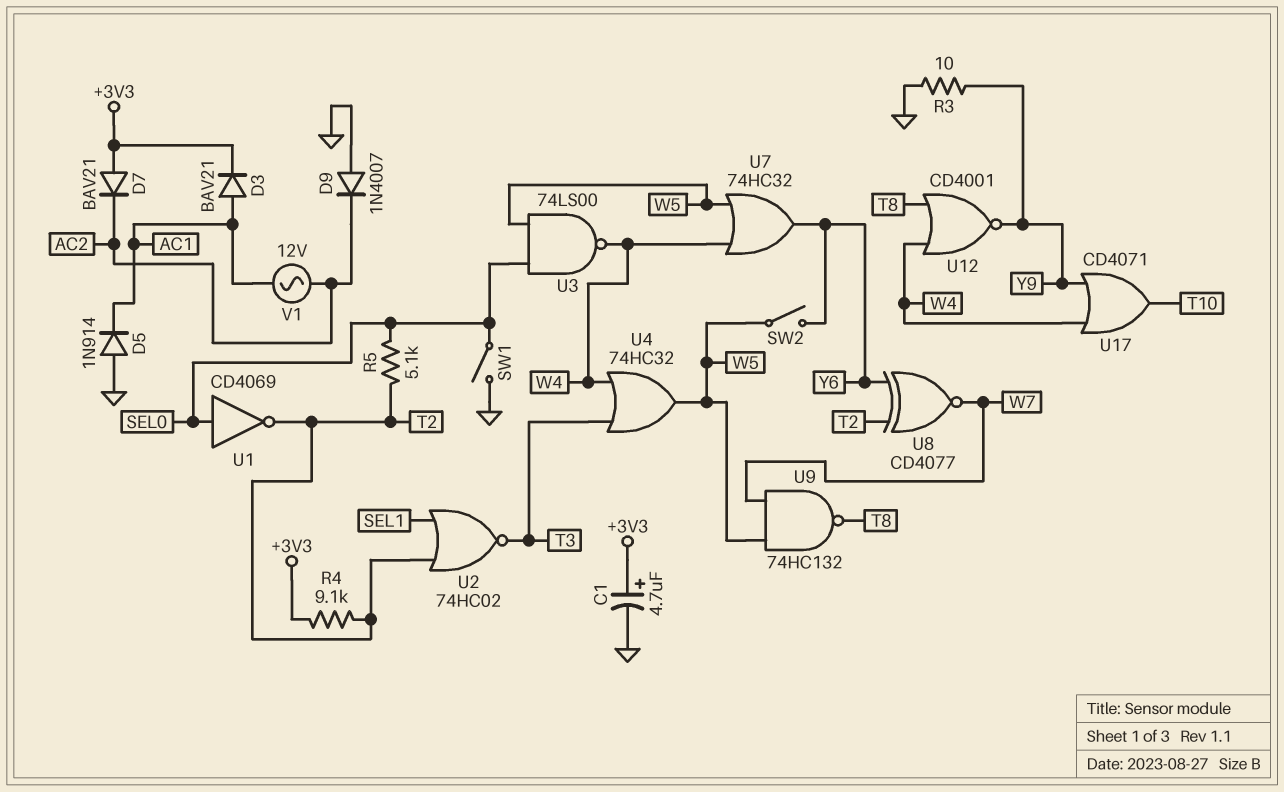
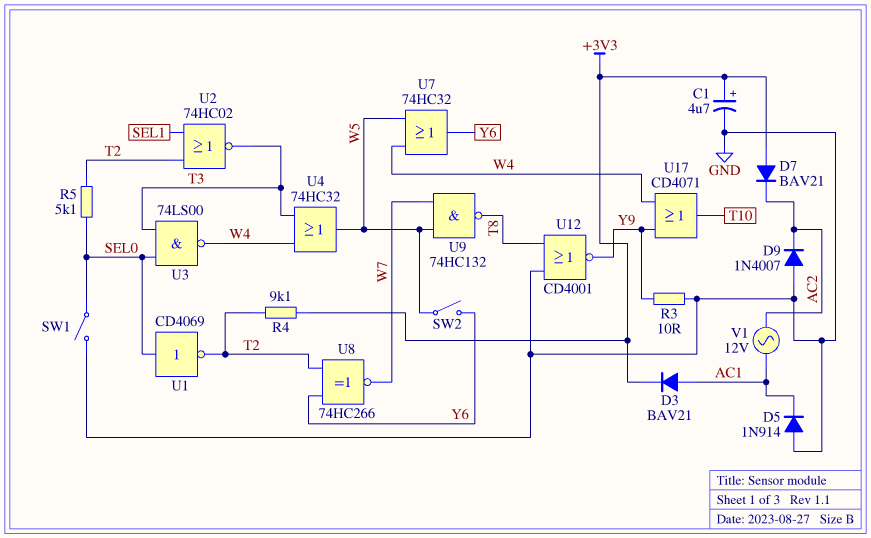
U3: NAND 74LS00 (in SEL0, in W5, out W4) -> NAND 74LS00 (in SEL0, in T3, out W4)
U8: XNOR CD4077 (in T2, in Y6, out W7) -> XNOR 74HC266 (in T2, in Y6, out W7)
U12: NOR CD4001 (in T8, in W4, out Y9) -> NOR CD4001 (in GND, in T8, out Y9)

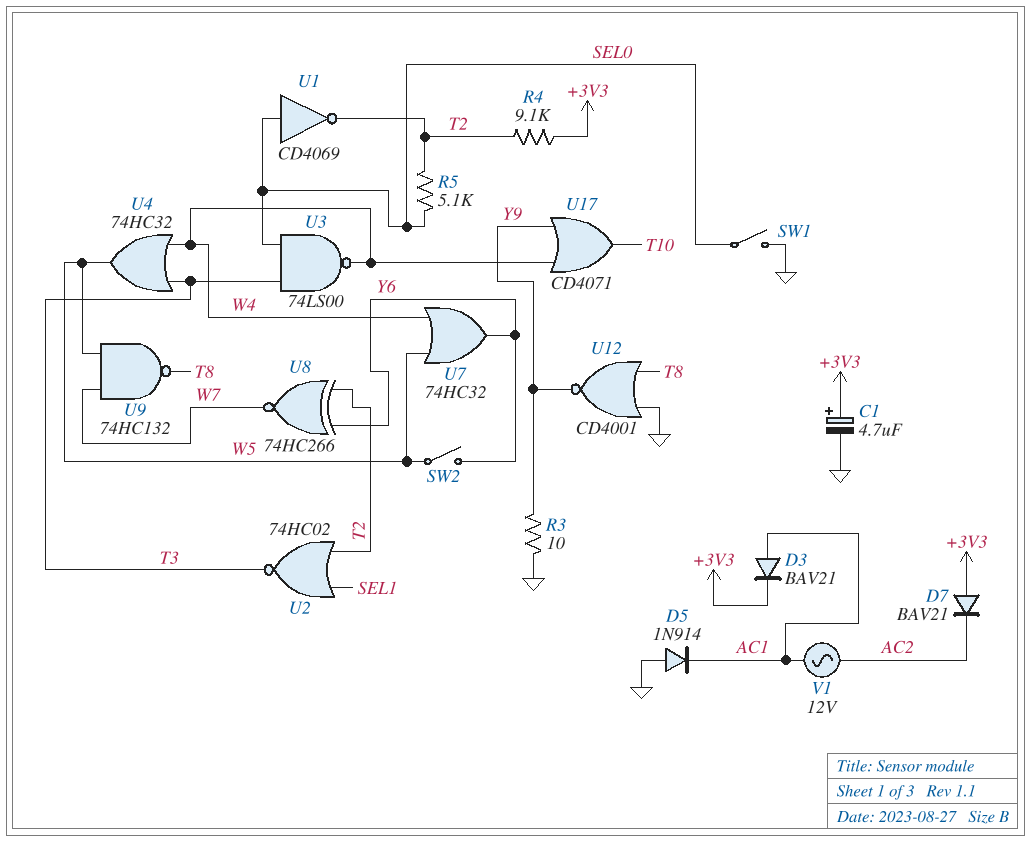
D9: diode 1N4007 (A GND, K AC2) -> none

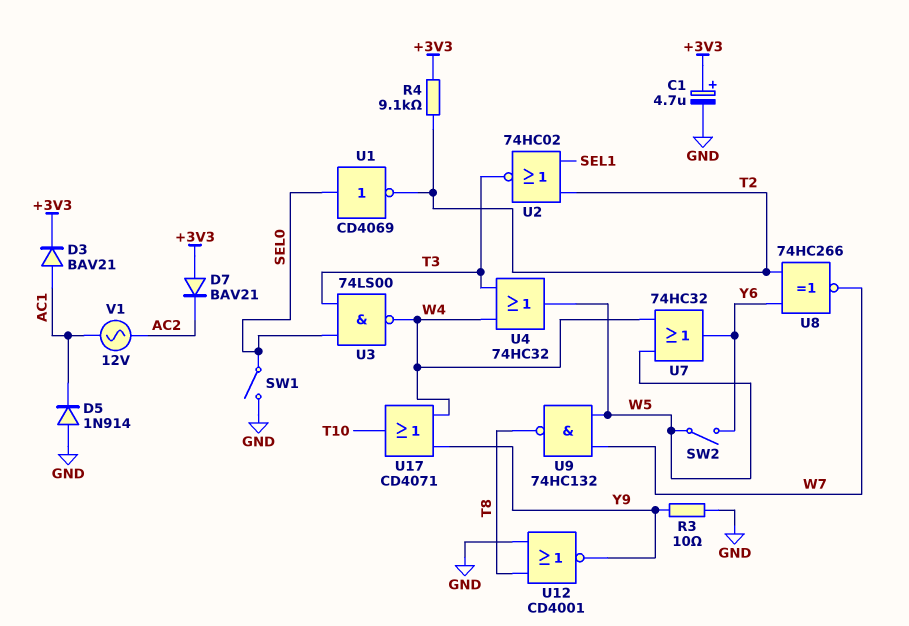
R5: 5.1k (SEL0, T2) -> none

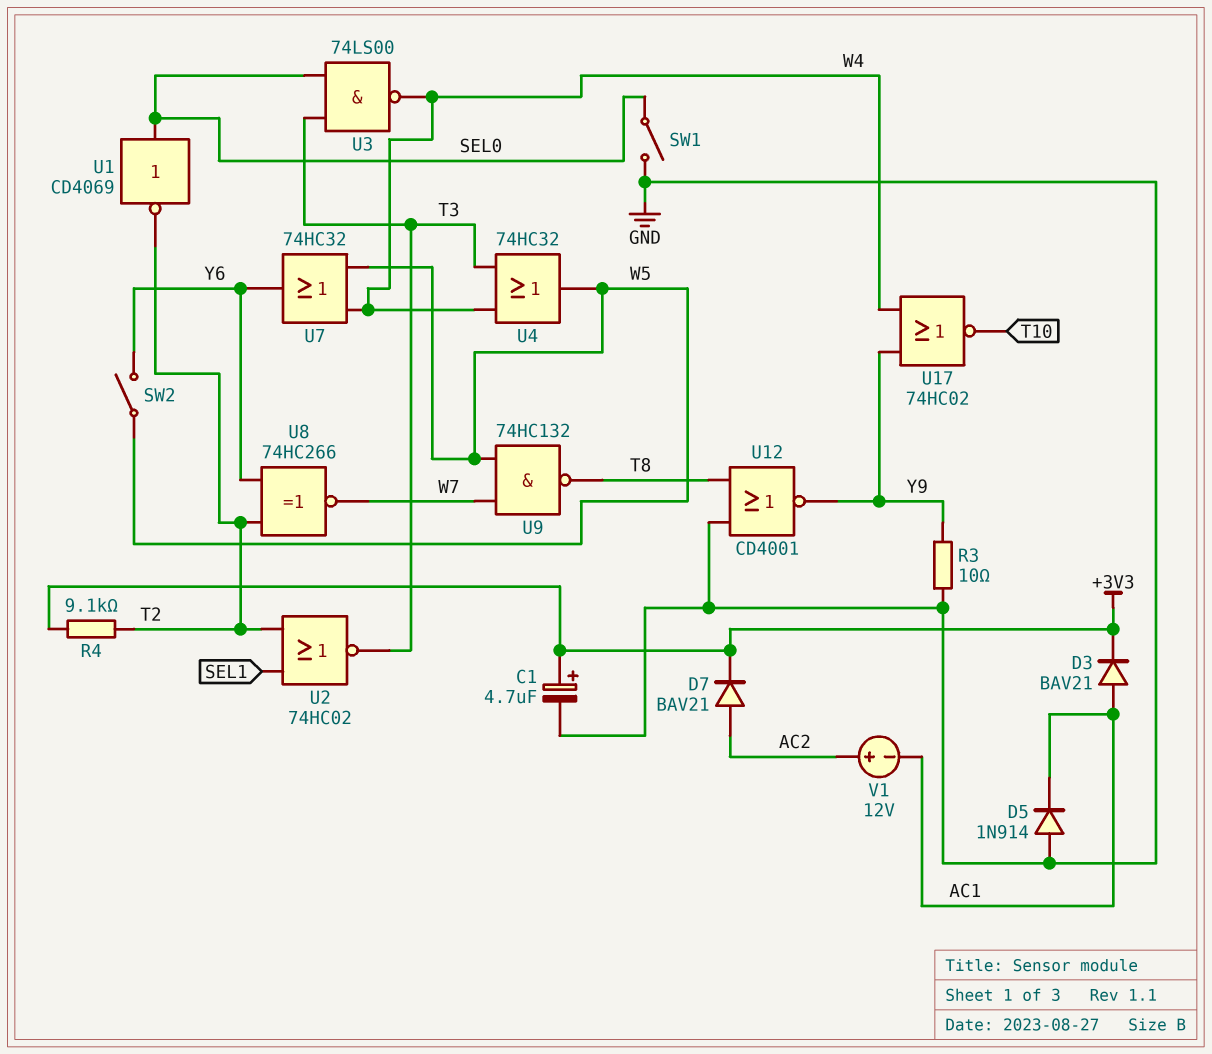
D7: diode BAV21 (A +3V3, K AC2) -> diode BAV21 (A AC2, K +3V3)
U17: OR CD4071 (in W4, in Y9, out T10) -> NOR 74HC02 (in W4, in Y9, out T10)
V1: AC 12V (AC1, AC2) -> 12V (plus AC2, minus AC1)

